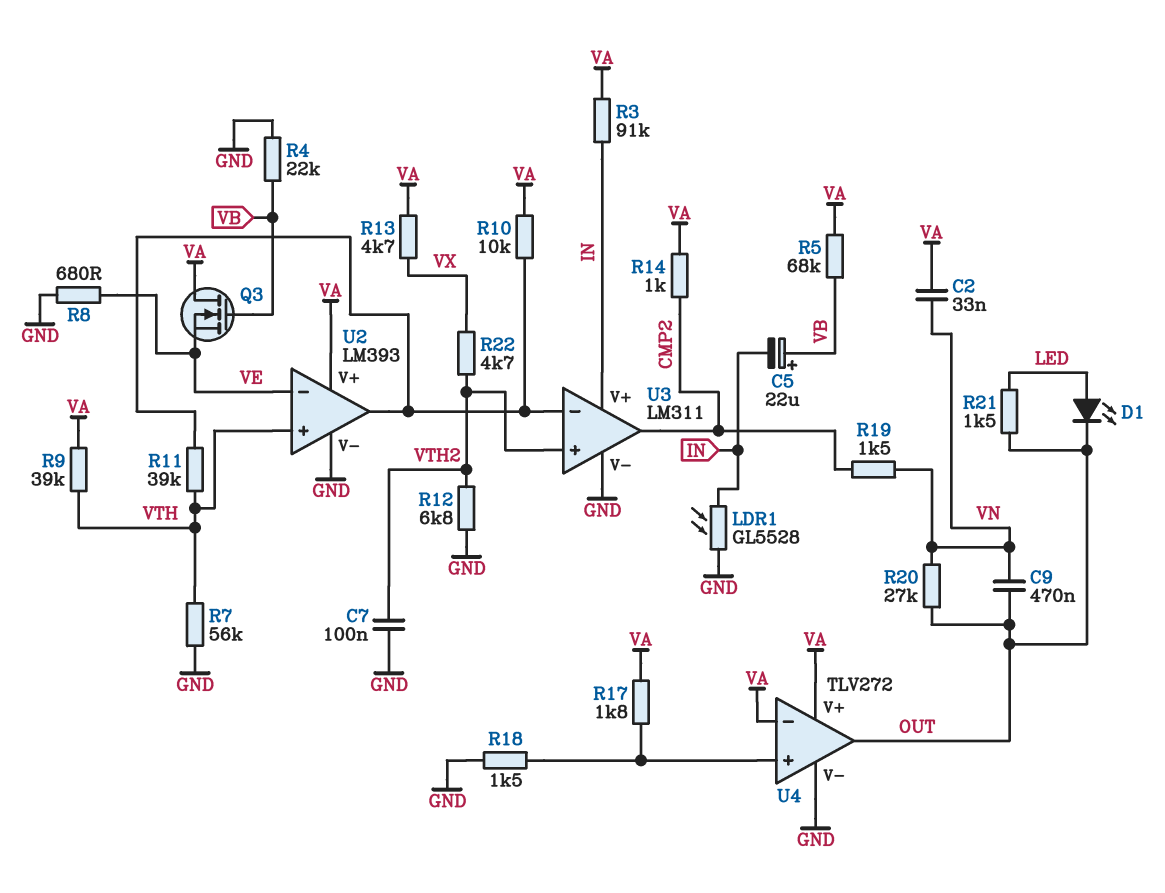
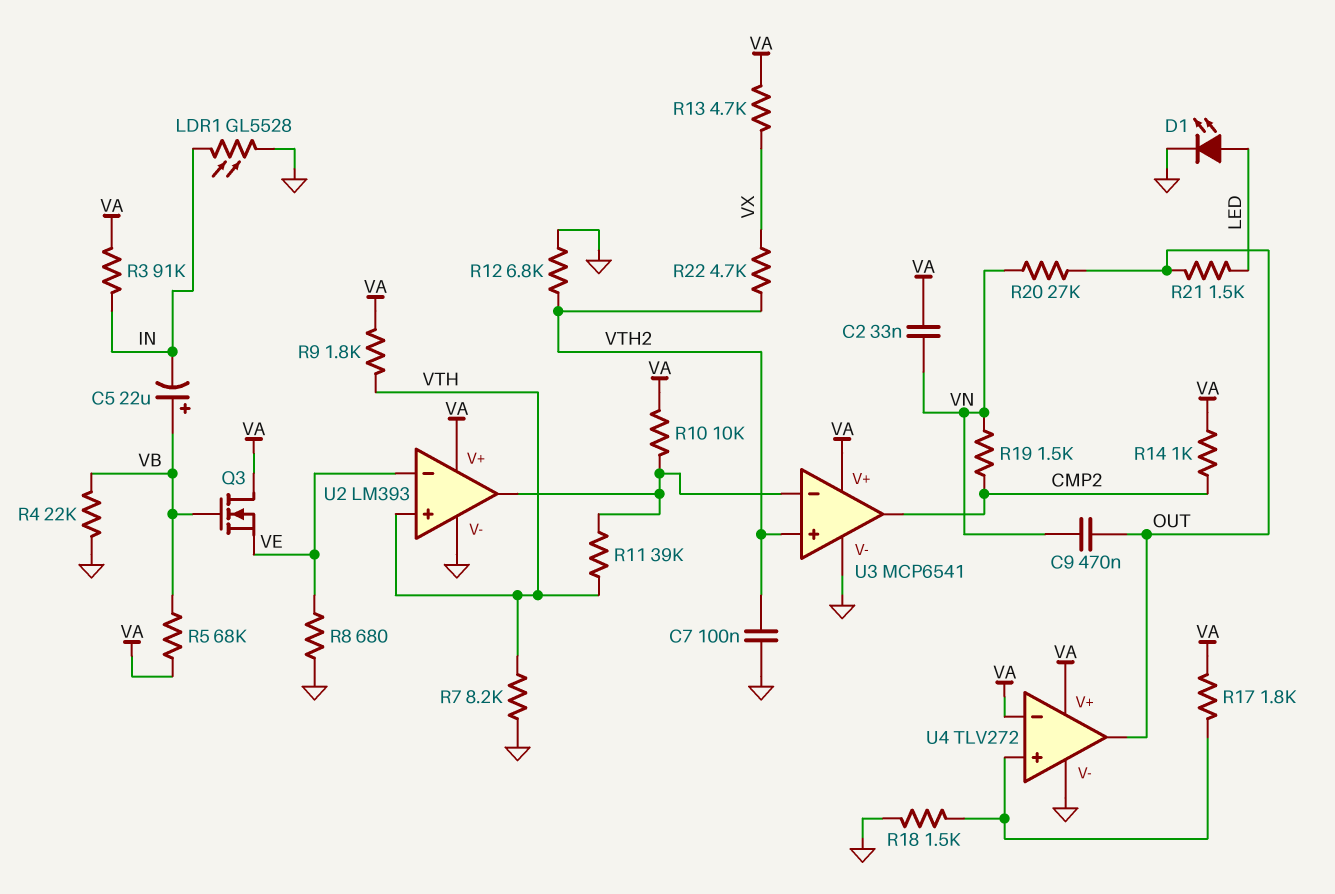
D1: LED (A LED, K OUT) -> LED (A LED, K GND)
R7: 56k (GND, VTH) -> 8.2k (GND, VTH)
R9: 39k (VA, VTH) -> 1.8k (VA, VTH)
U3: LM311 -> MCP6541
U3 pin V+: IN -> VA

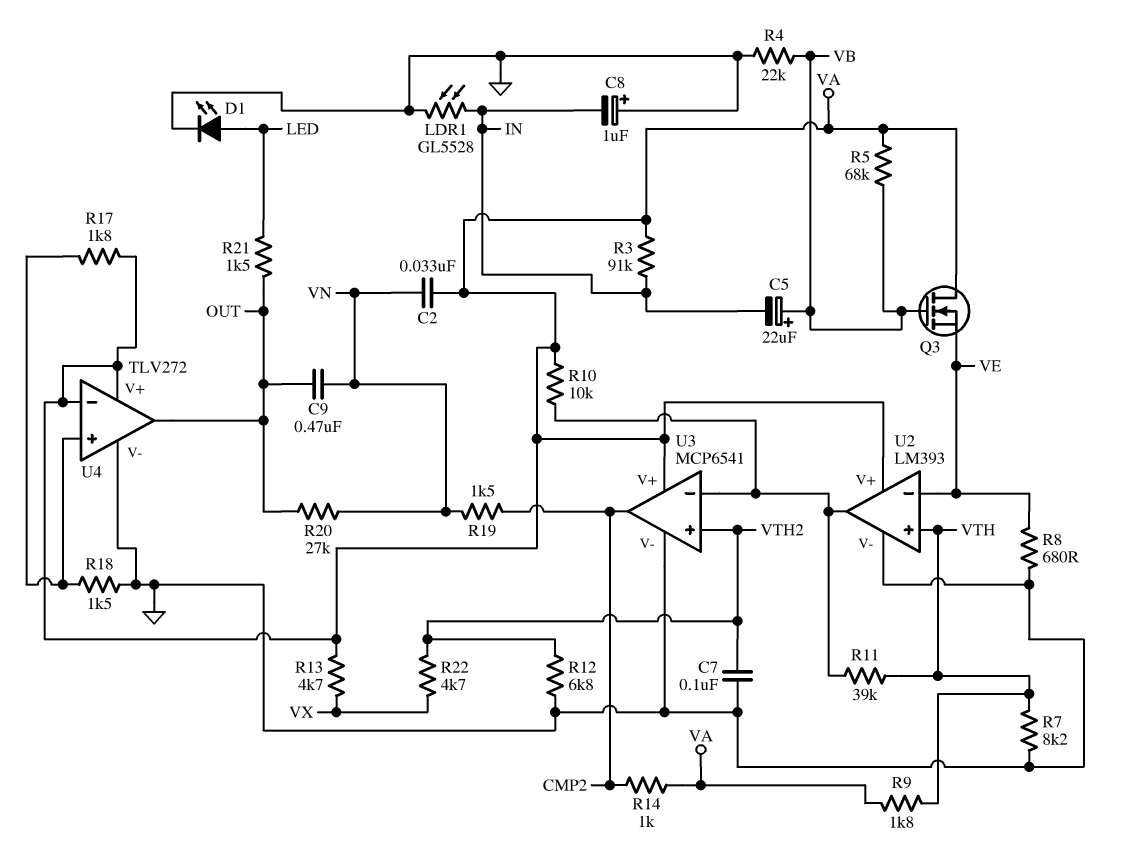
C8: none -> 1uF (plus GND, minus IN)

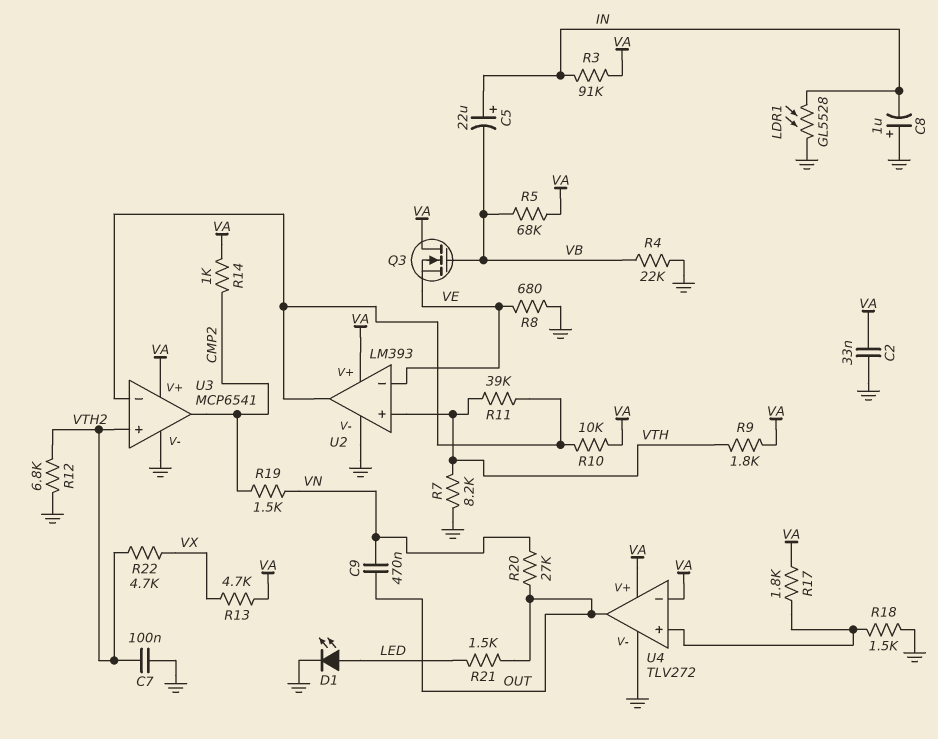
C2: 33nF (VA, VN) -> 33nF (GND, VA)
C5: 22uF (plus VB, minus IN) -> 22uF (plus IN, minus VB)

